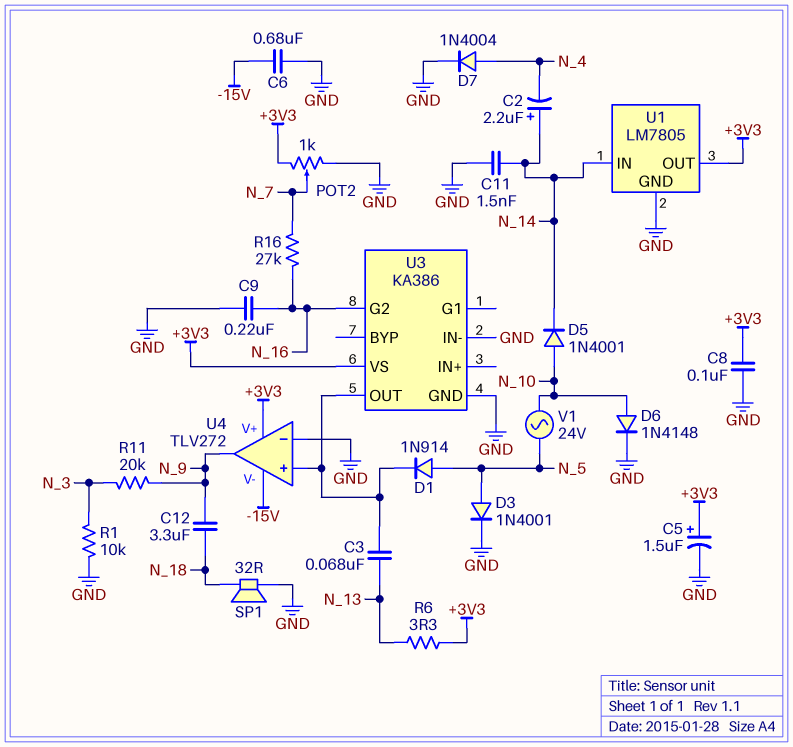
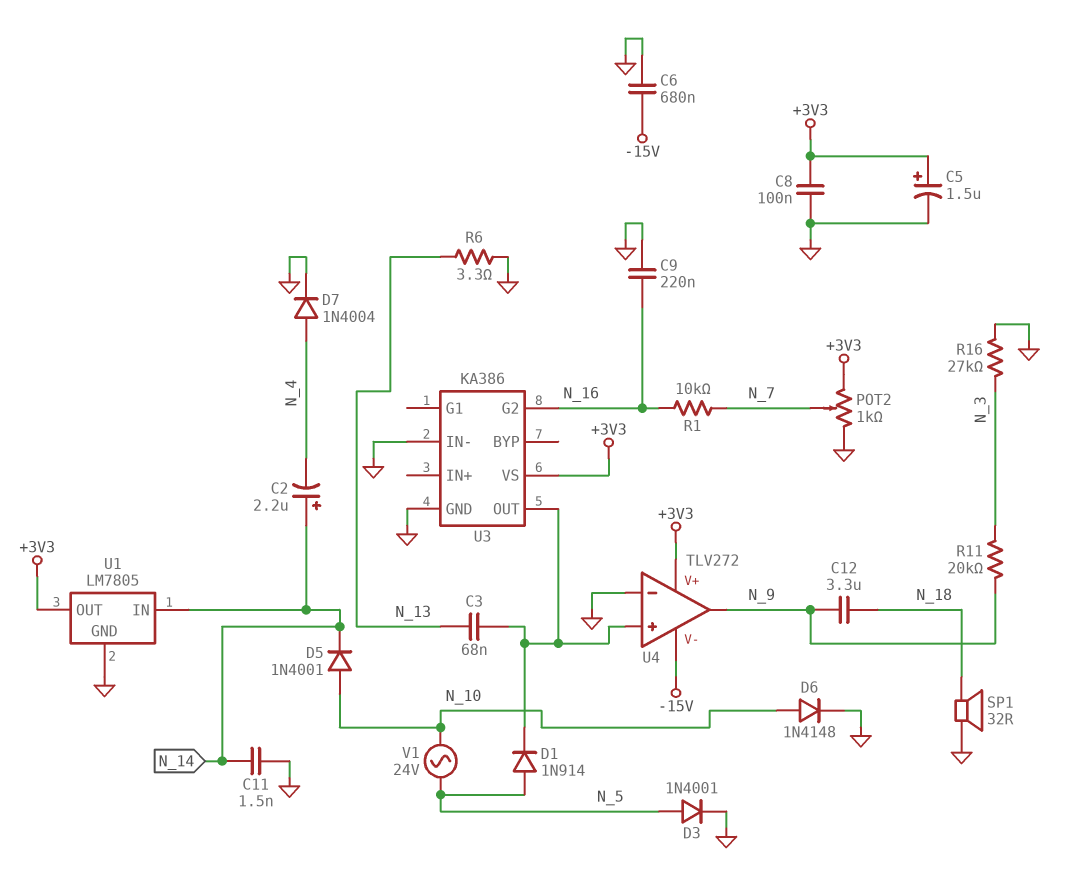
R1: 10k (GND, N_3) -> 10k (N_7, N_16)
R6: 3.3 (+3V3, N_13) -> 3.3 (GND, N_13)
R16: 27k (N_7, N_16) -> 27k (GND, N_3)

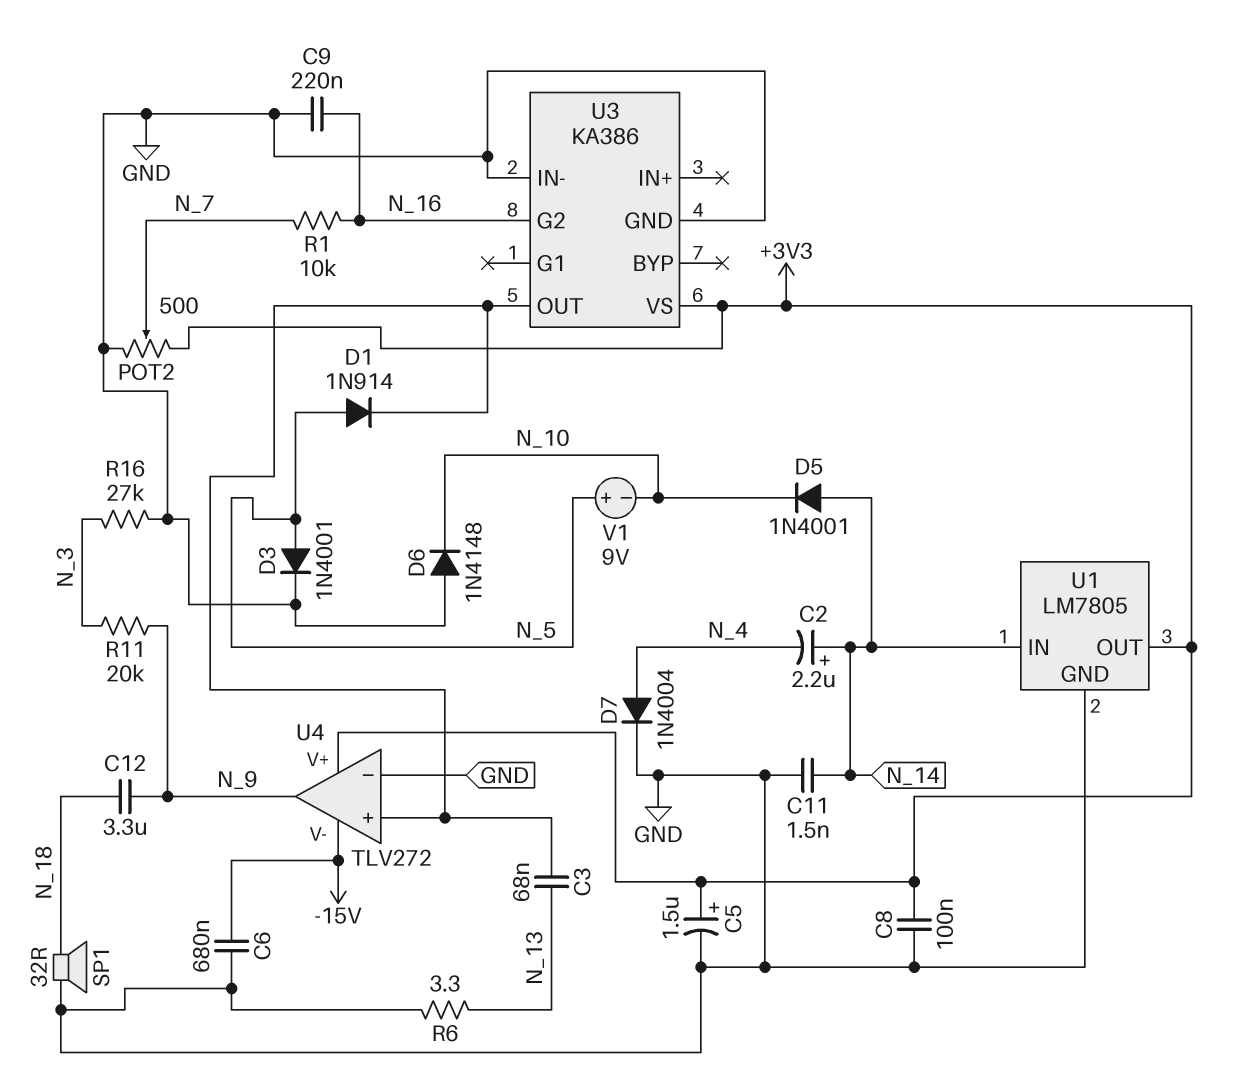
D5: diode 1N4001 (A N_10, K N_14) -> diode 1N4001 (A N_14, K N_10)
D6: diode 1N4148 (A N_10, K GND) -> diode 1N4148 (A GND, K N_10)
POT2: 1k (+3V3, GND, wiper N_7) -> 500 (+3V3, GND, wiper N_7)
V1: AC 24V (N_5, N_10) -> 9V (plus N_5, minus N_10)

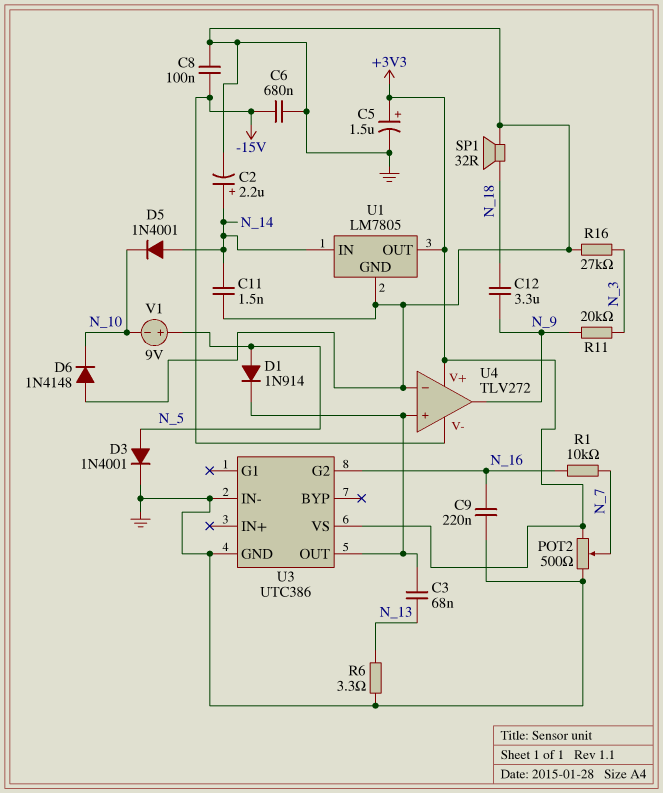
C2: 2.2uF (plus N_14, minus N_4) -> 2.2uF (plus N_14, minus GND)
C8: 100nF (+3V3, GND) -> 100nF (-15V, GND)
D7: diode 1N4004 (A N_4, K GND) -> none
U3: KA386 -> UTC386

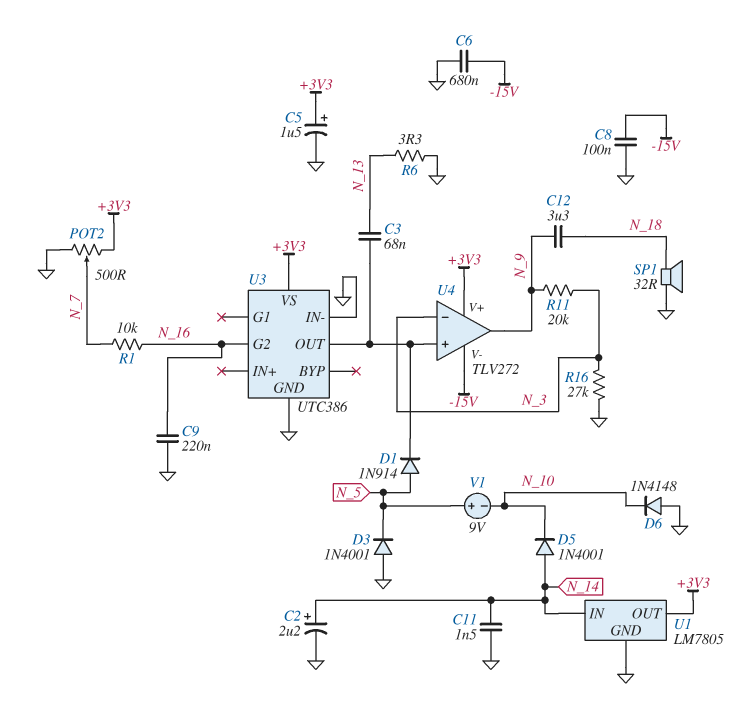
D3: diode 1N4001 (A N_5, K GND) -> diode 1N4001 (A GND, K N_5)
U4 pin in-: GND -> N_3

